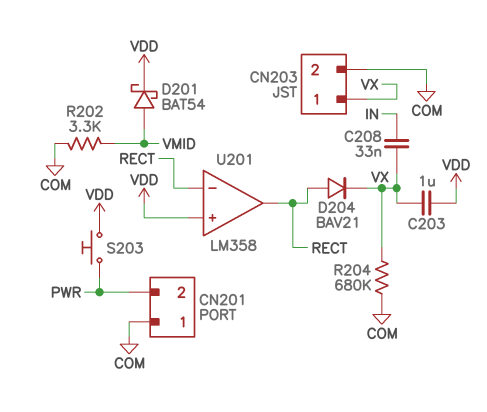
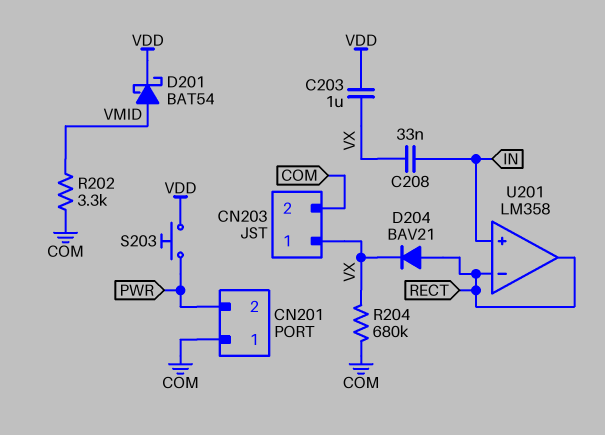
U201 pin in+: VDD -> IN

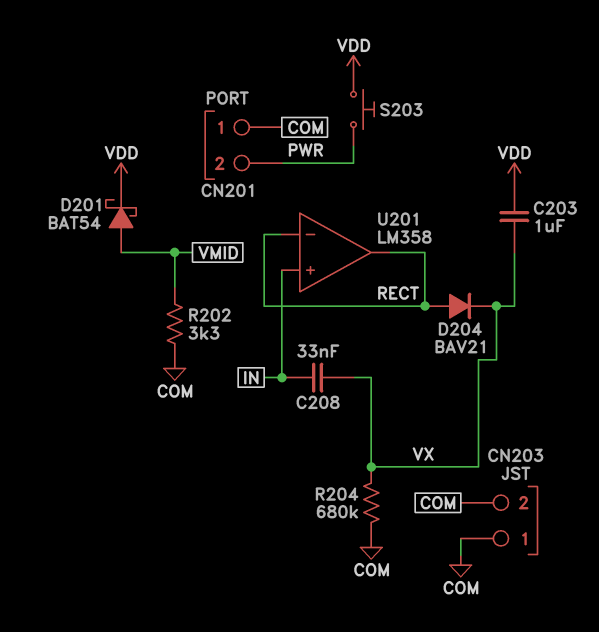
CN203 pin 1: VX -> COM

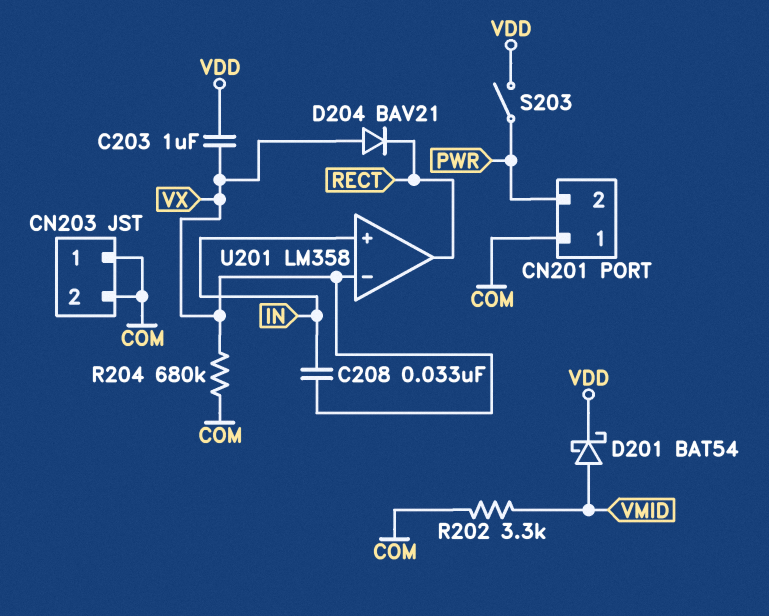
D204: diode BAV21 (A RECT, K VX) -> diode BAV21 (A VX, K RECT)
S203: button (PWR, VDD) -> switch (PWR, VDD)
U201 pin in-: RECT -> VX

